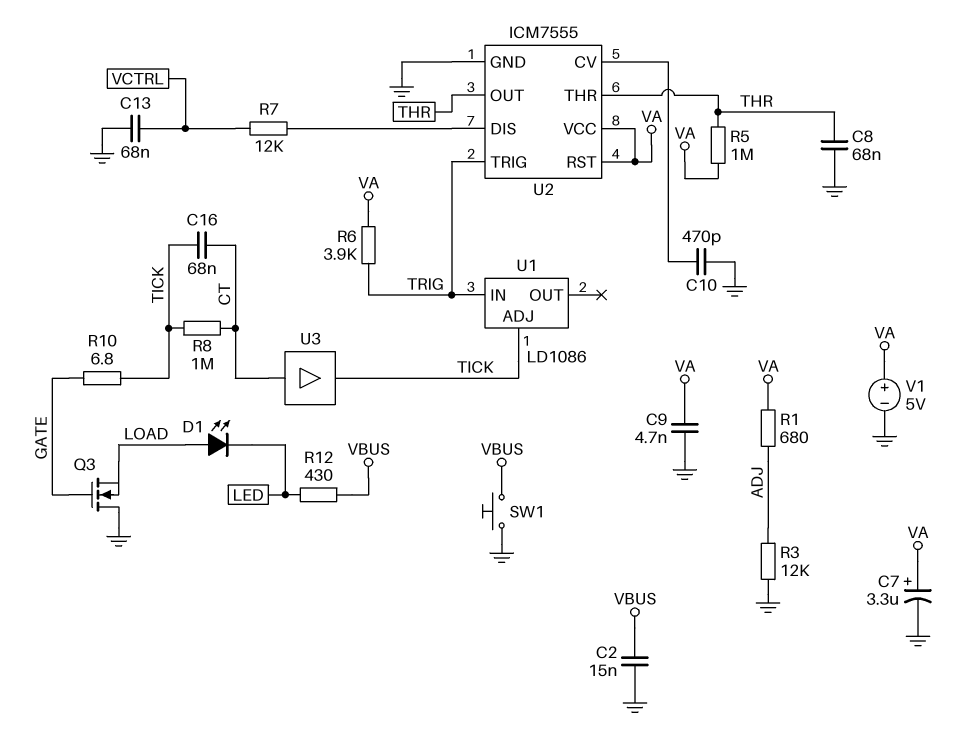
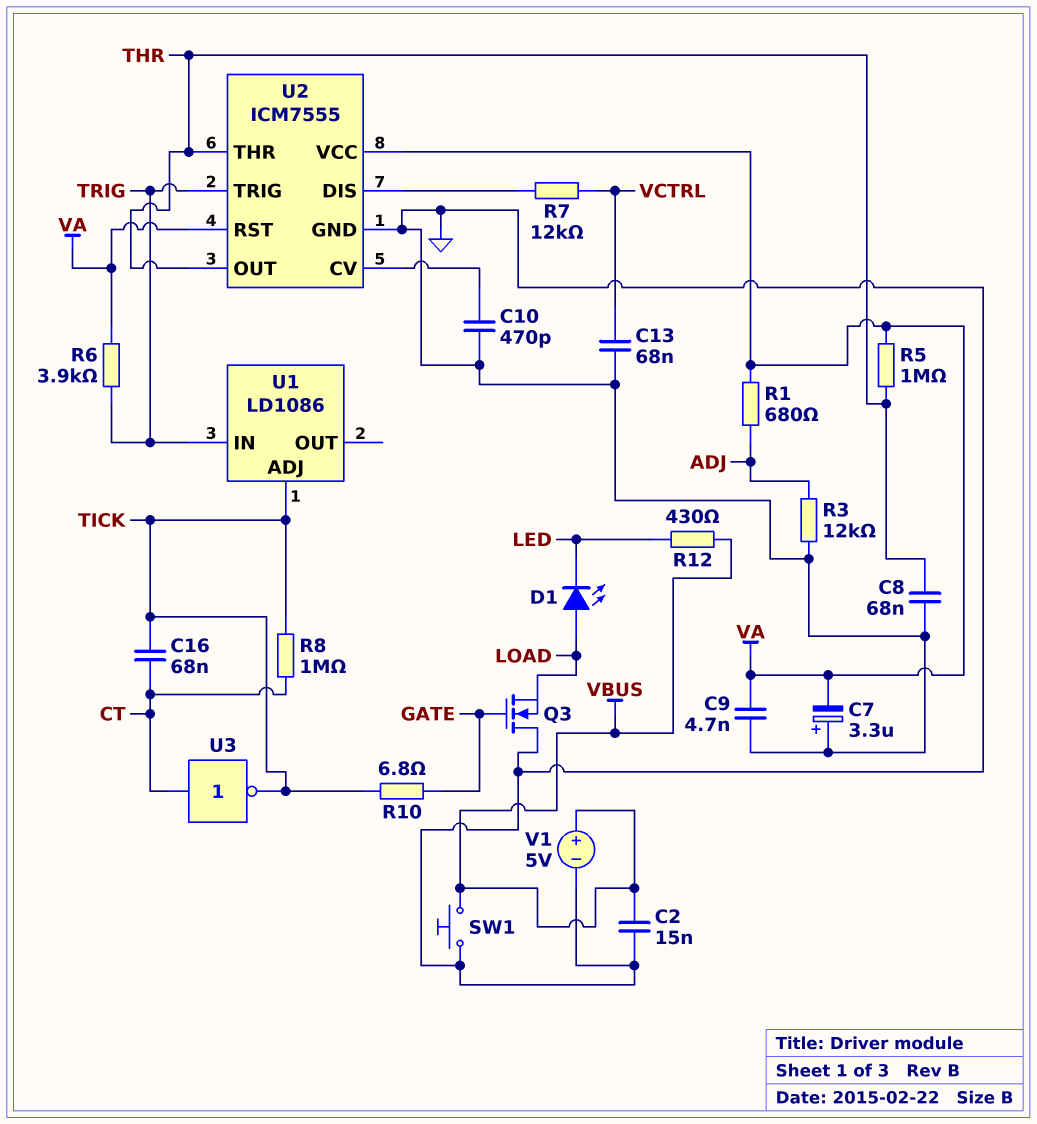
C7: 3.3uF (plus VA, minus GND) -> 3.3uF (plus GND, minus VA)
U3: buffer (in CT, out TICK) -> NOT (in CT, out TICK)
V1: 5V (plus VA, minus GND) -> 5V (plus VBUS, minus GND)

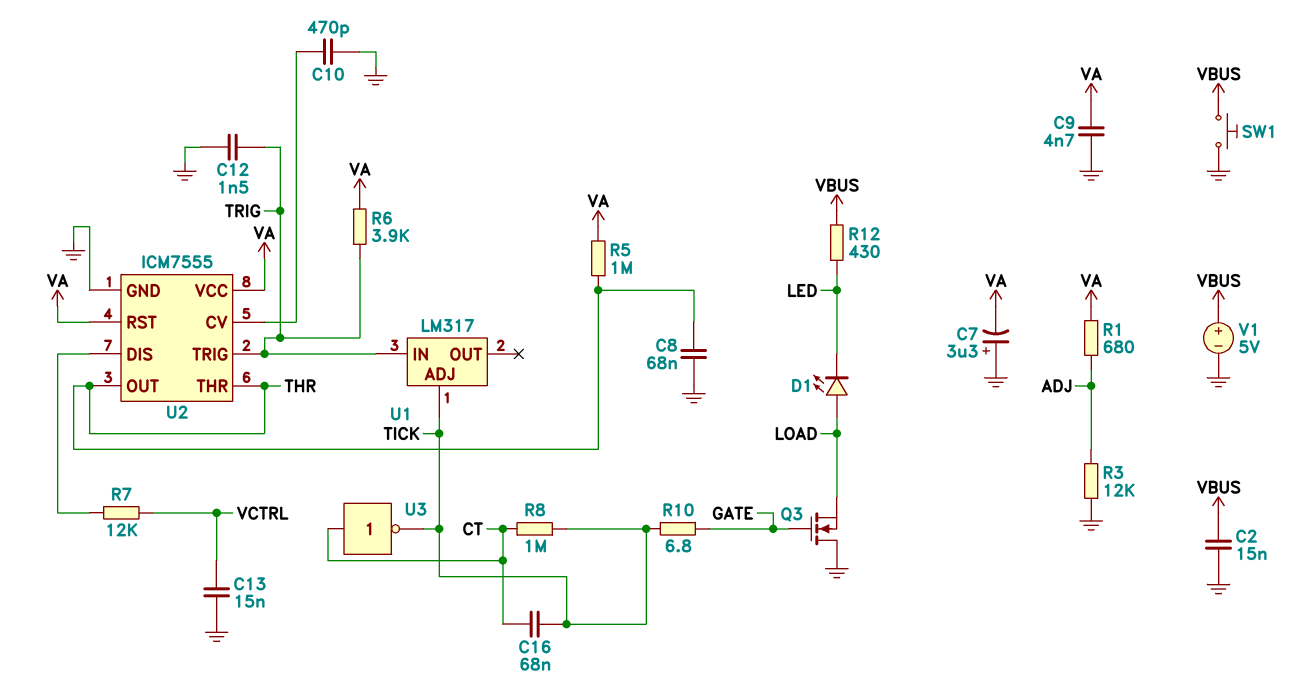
C12: none -> 1.5nF (GND, TRIG)
C13: 68nF (GND, VCTRL) -> 15nF (GND, VCTRL)
U1: LD1086 -> LM317

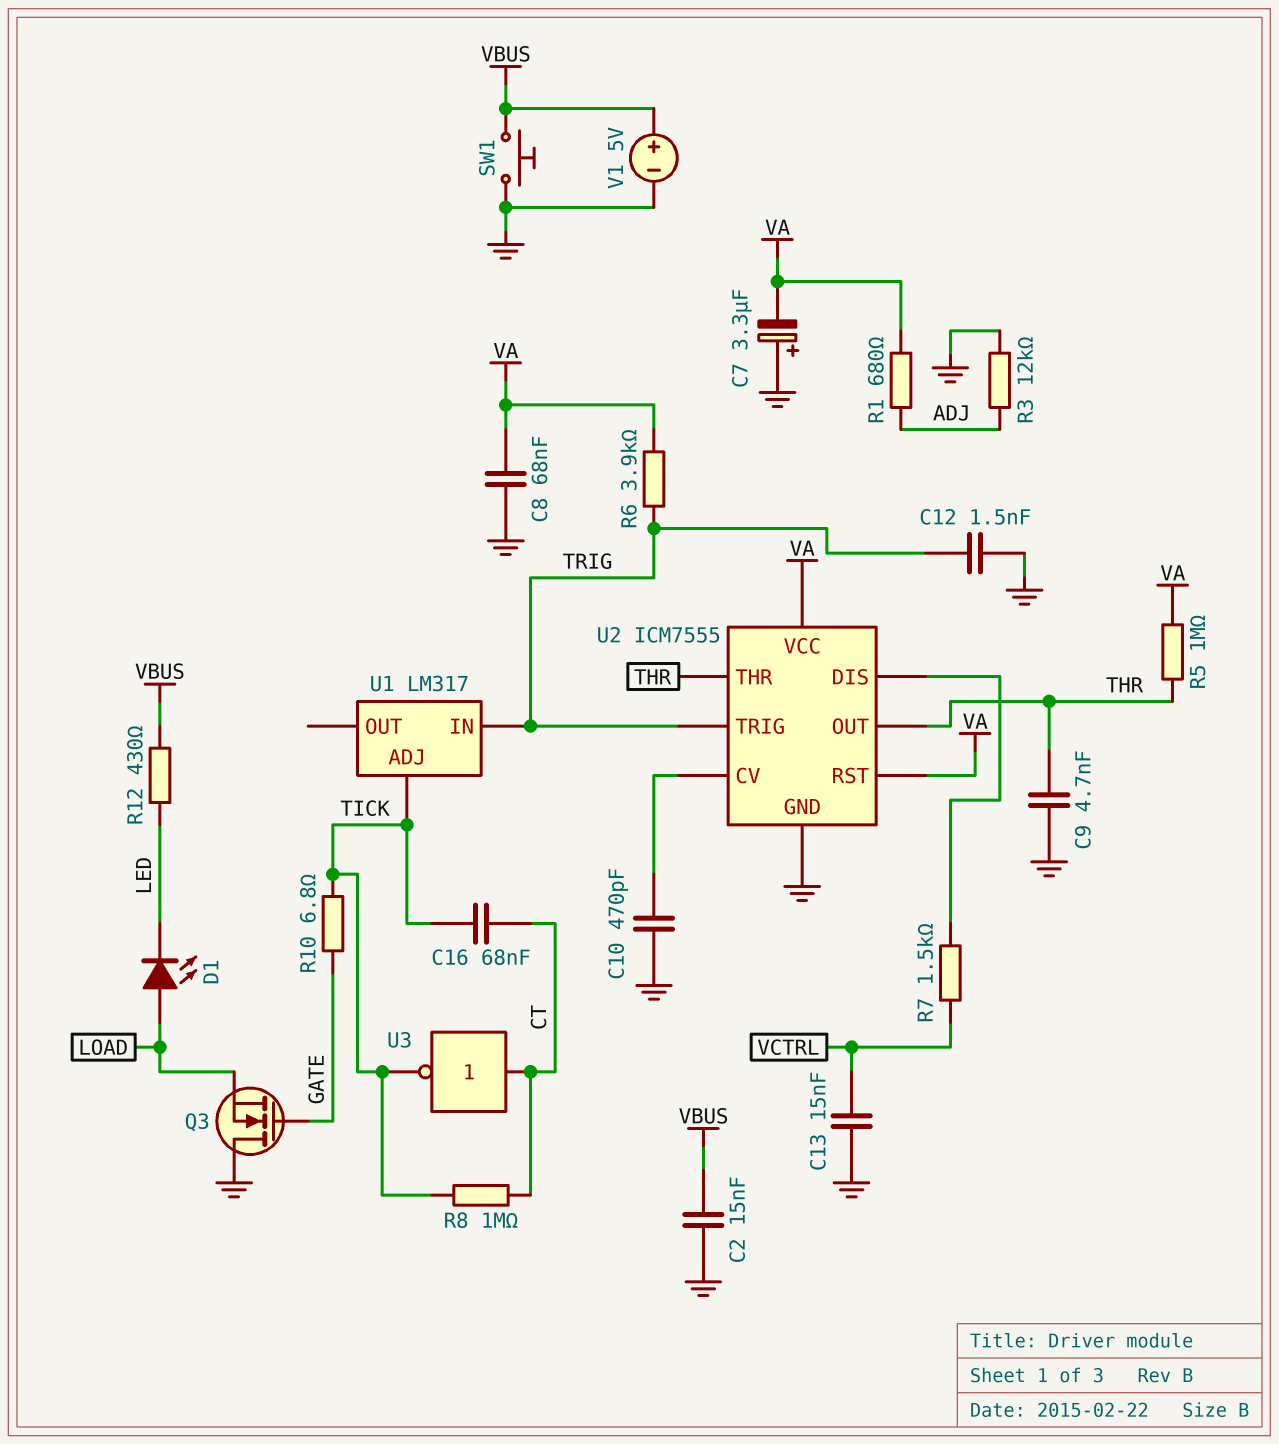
C8: 68nF (GND, THR) -> 68nF (GND, VA)
C9: 4.7nF (GND, VA) -> 4.7nF (GND, THR)
R7: 12k (U2/DIS, VCTRL) -> 1.5k (U2/DIS, VCTRL)

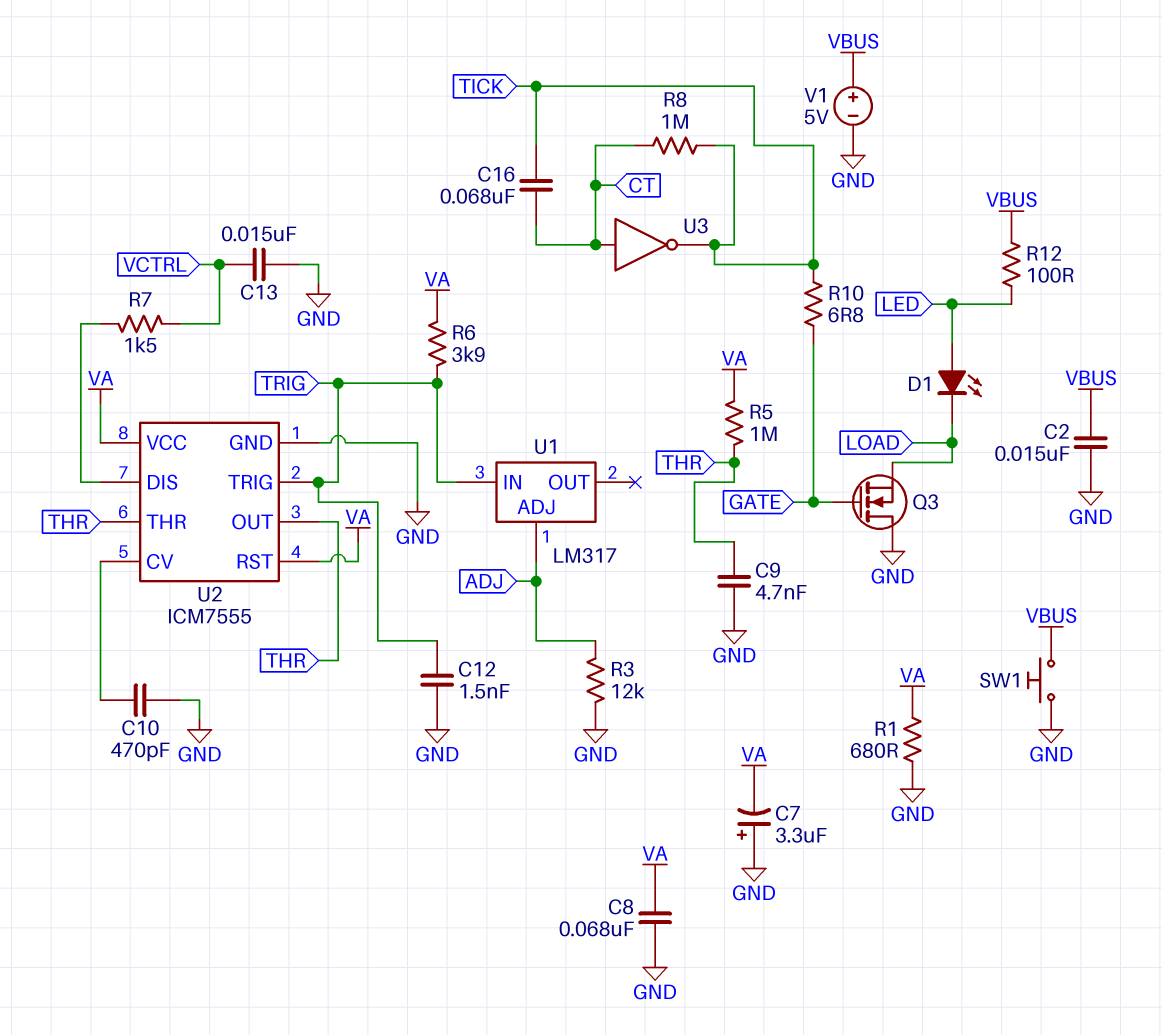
D1: LED (A LOAD, K LED) -> LED (A LED, K LOAD)
R1: 680 (ADJ, VA) -> 680 (GND, VA)
R12: 430 (LED, VBUS) -> 100 (LED, VBUS)
U1 pin ADJ: TICK -> ADJ

